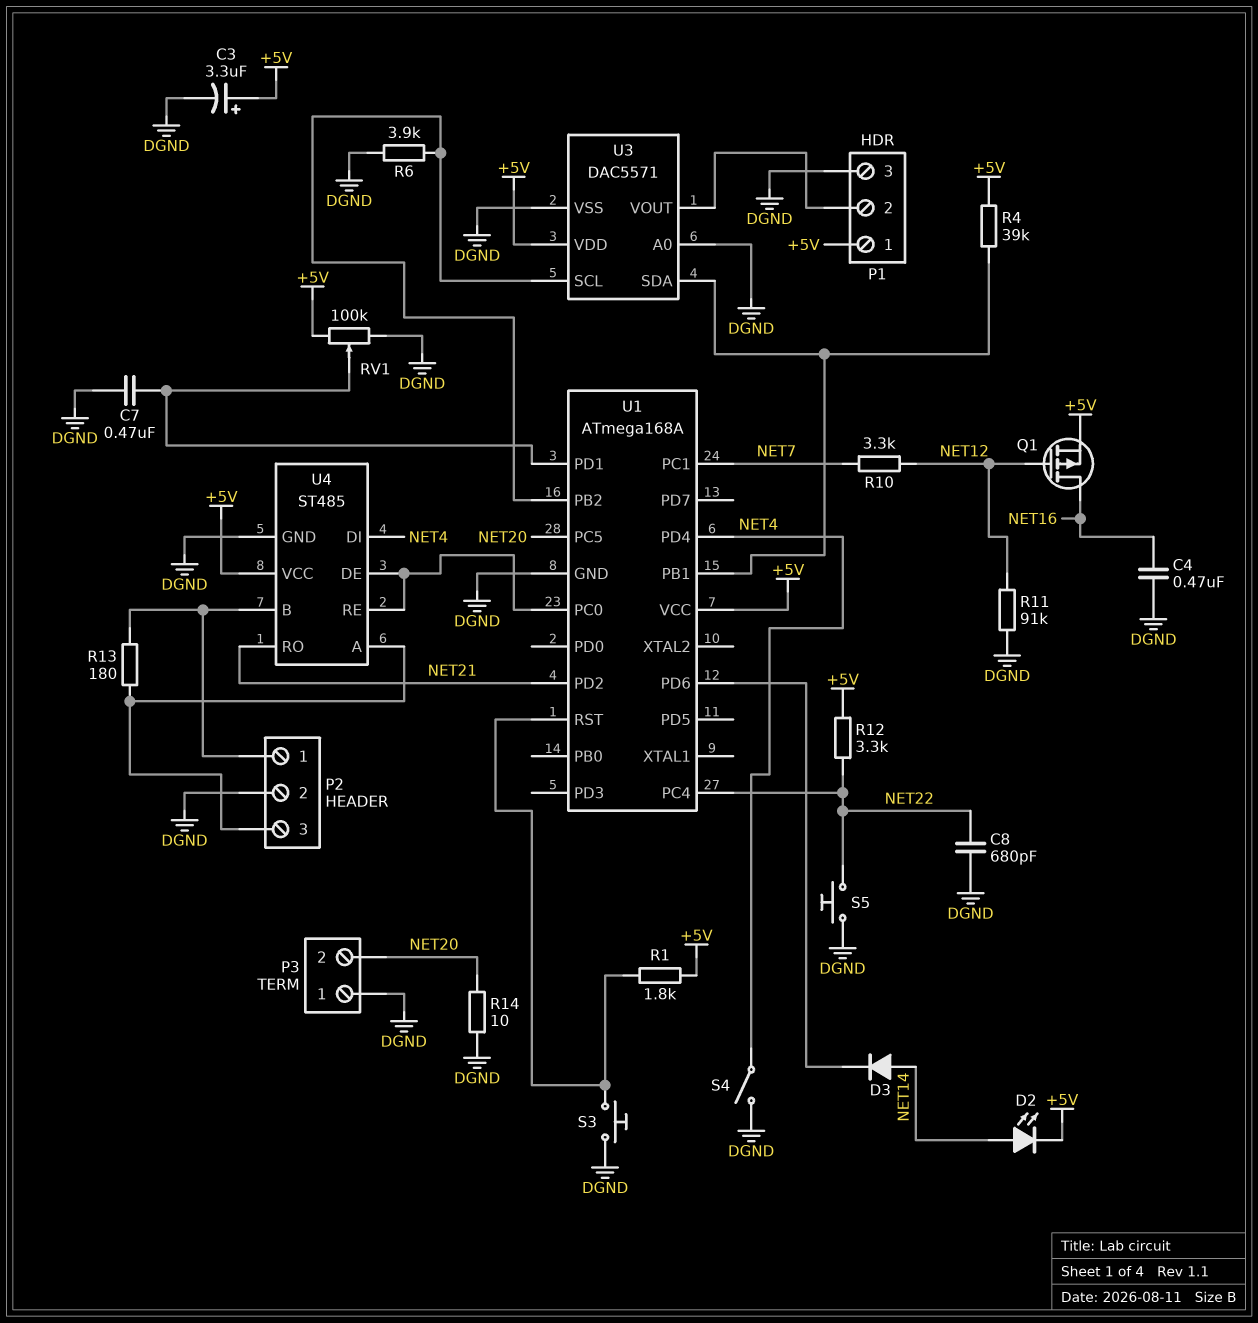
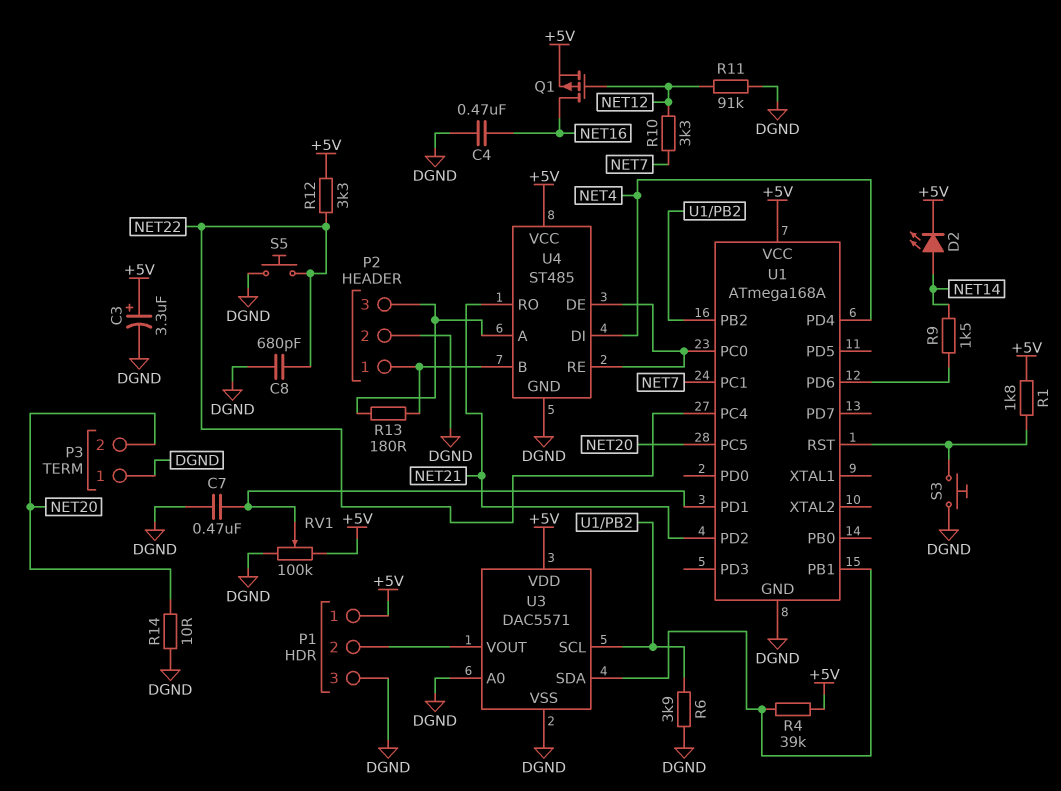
D3: diode (A NET14, K U1/PD6) -> none
R9: none -> 1.5k (NET14, U1/PD6)
S4: switch (DGND, NET4) -> none

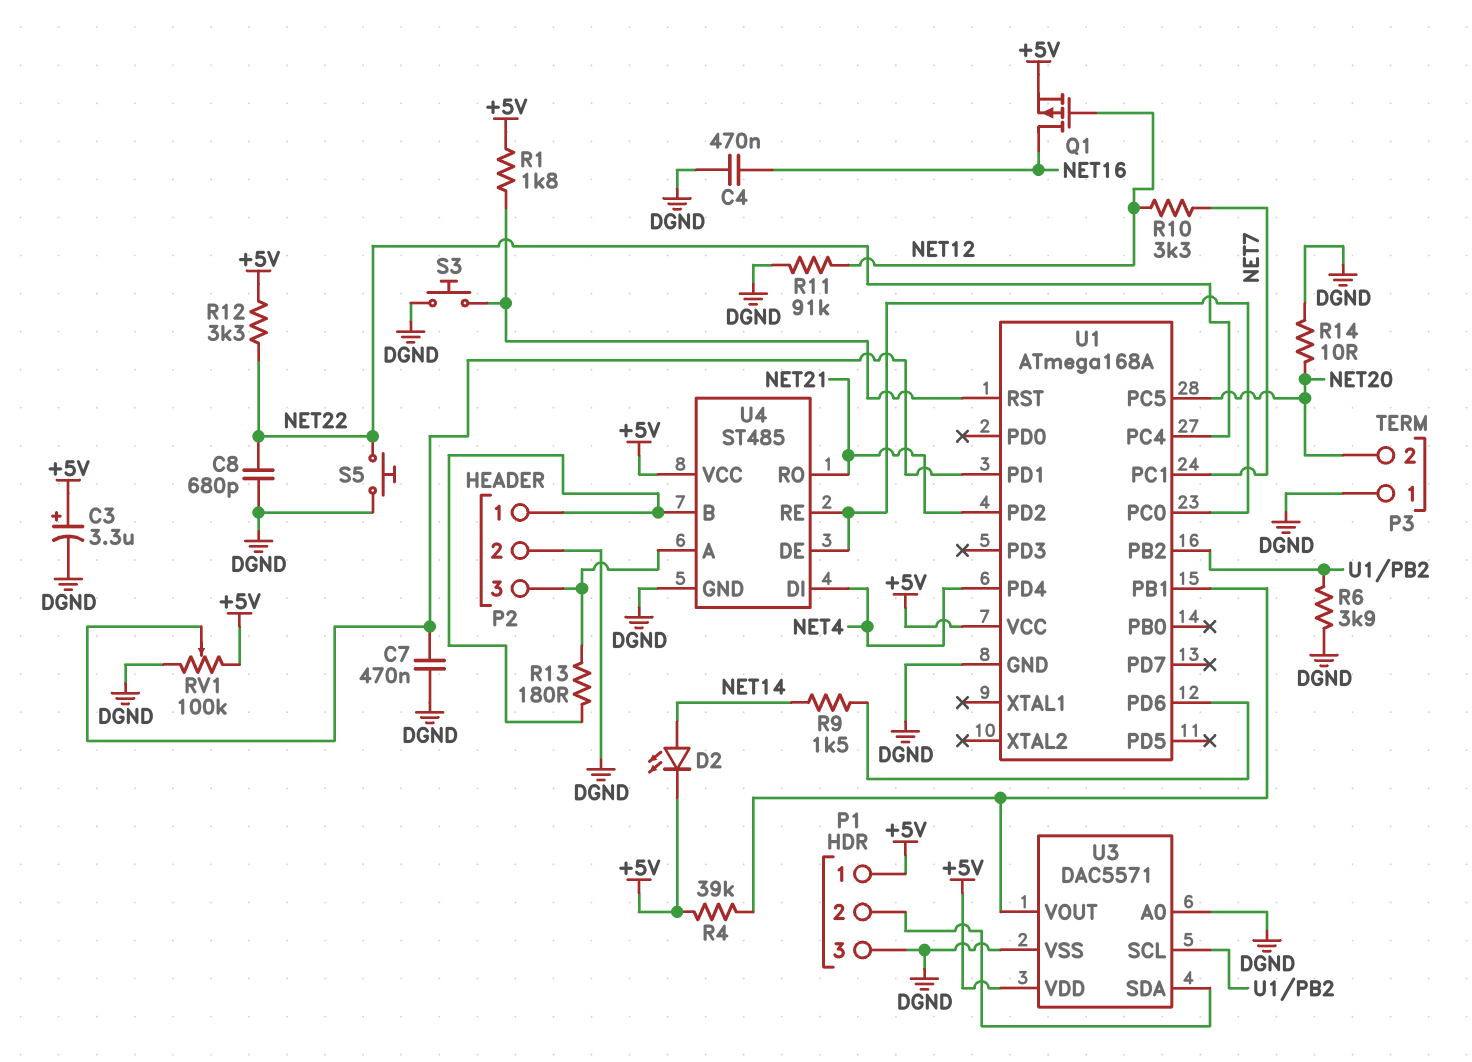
U3 pin SDA: U1/PB1 -> P1/2
U3 pin VOUT: P1/2 -> U1/PB1

